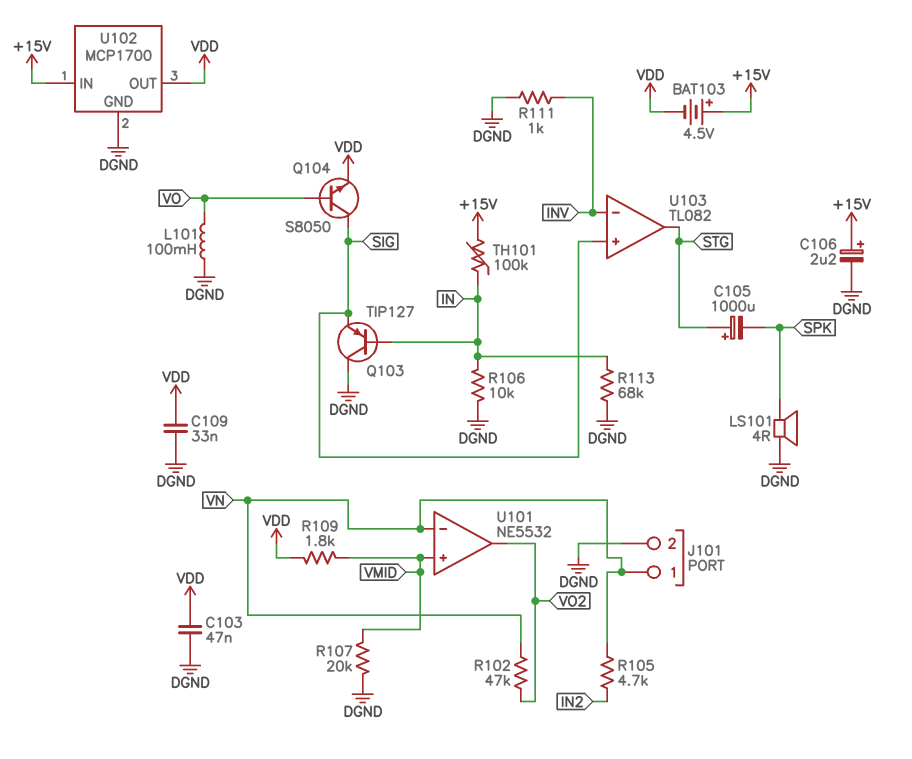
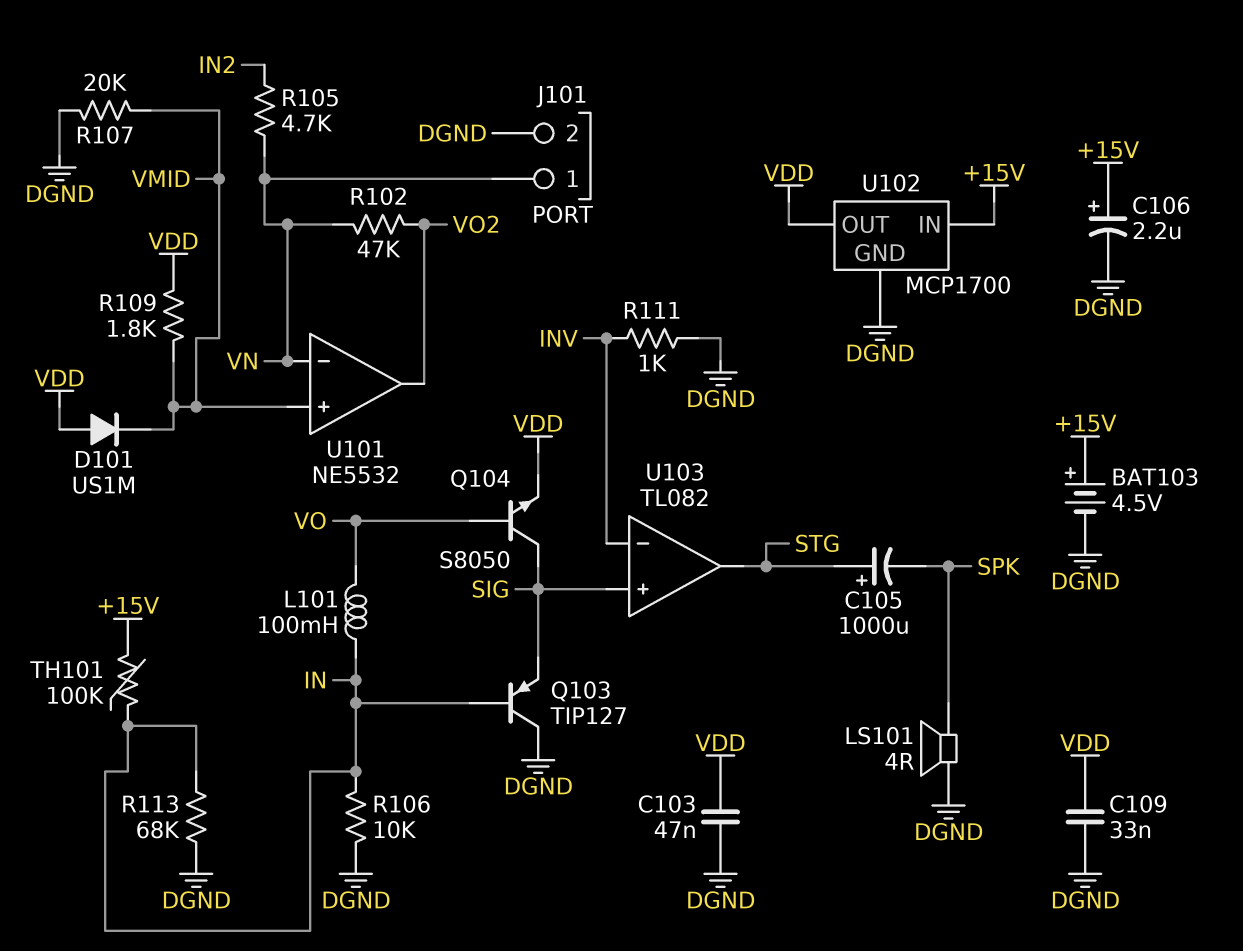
BAT103: 4.5V (plus +15V, minus VDD) -> 4.5V (plus +15V, minus DGND)
D101: none -> diode US1M (A VDD, K VMID)
L101: 100mH (DGND, VO) -> 100mH (IN, VO)

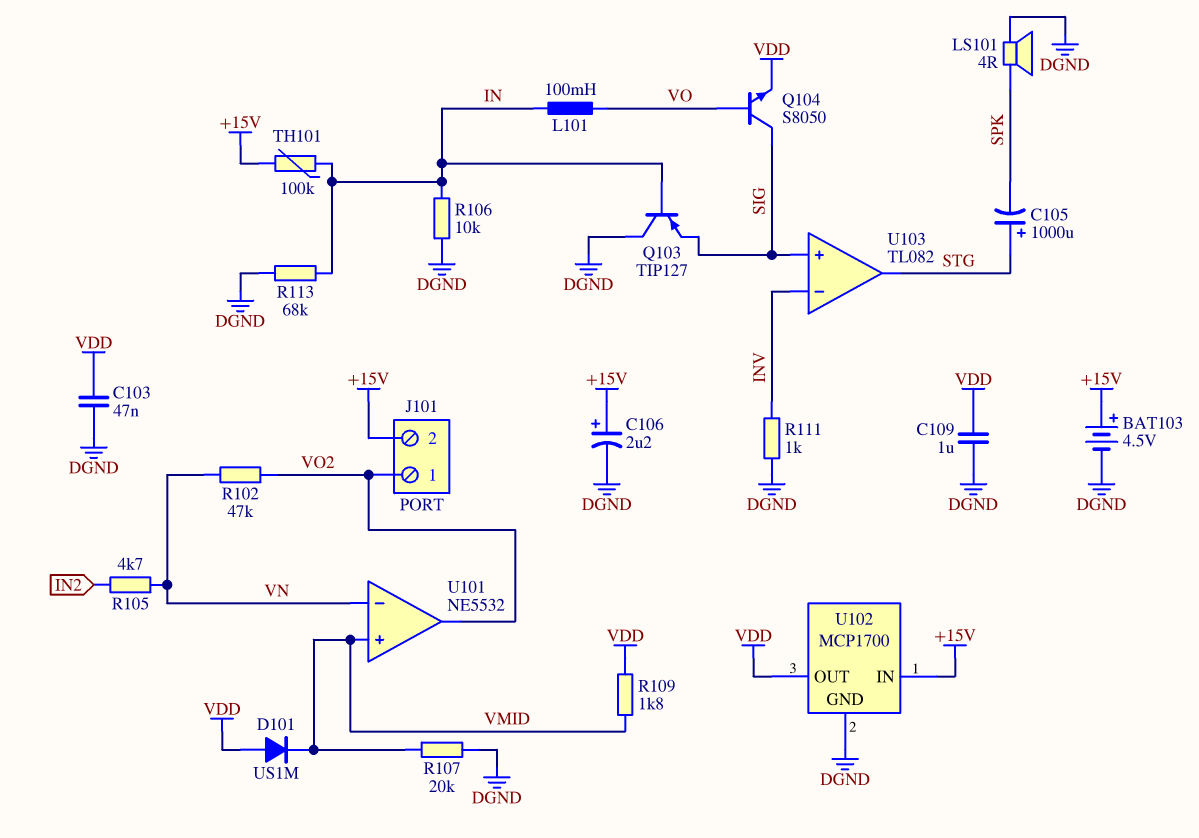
C109: 33nF (DGND, VDD) -> 1uF (DGND, VDD)
J101 pin 1: VN -> VO2
J101 pin 2: DGND -> +15V

